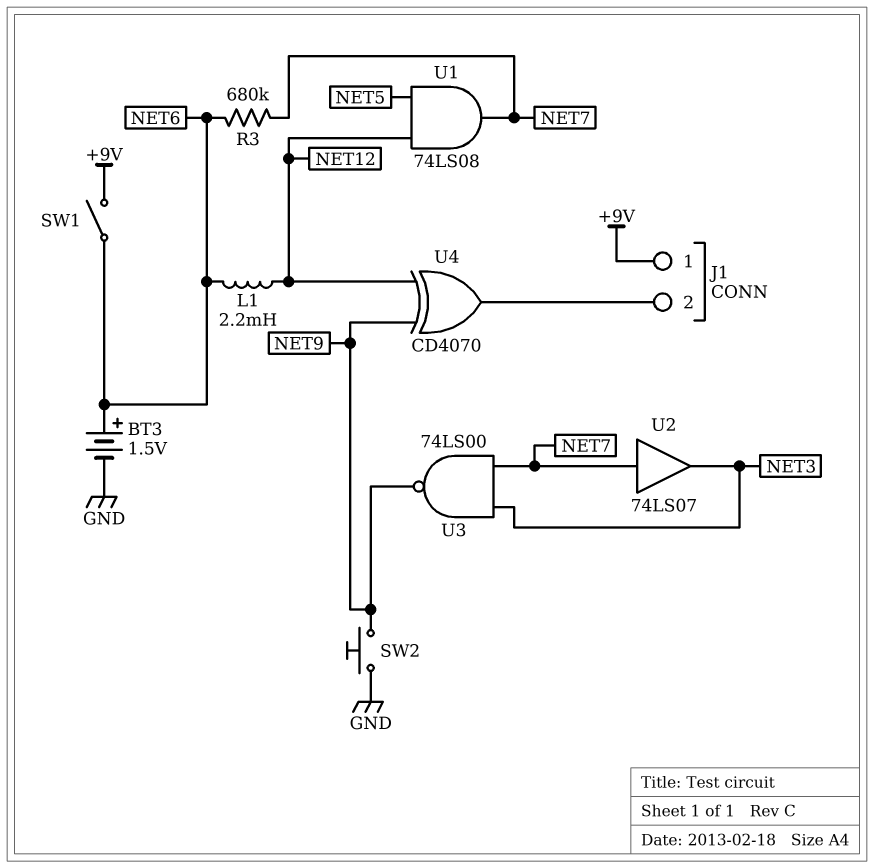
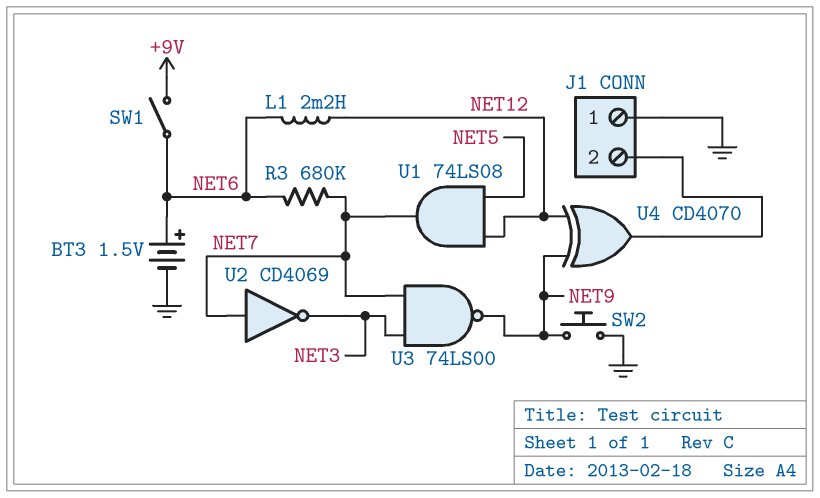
J1 pin 1: +9V -> GND
U2: buffer 74LS07 (in NET7, out NET3) -> NOT CD4069 (in NET7, out NET3)

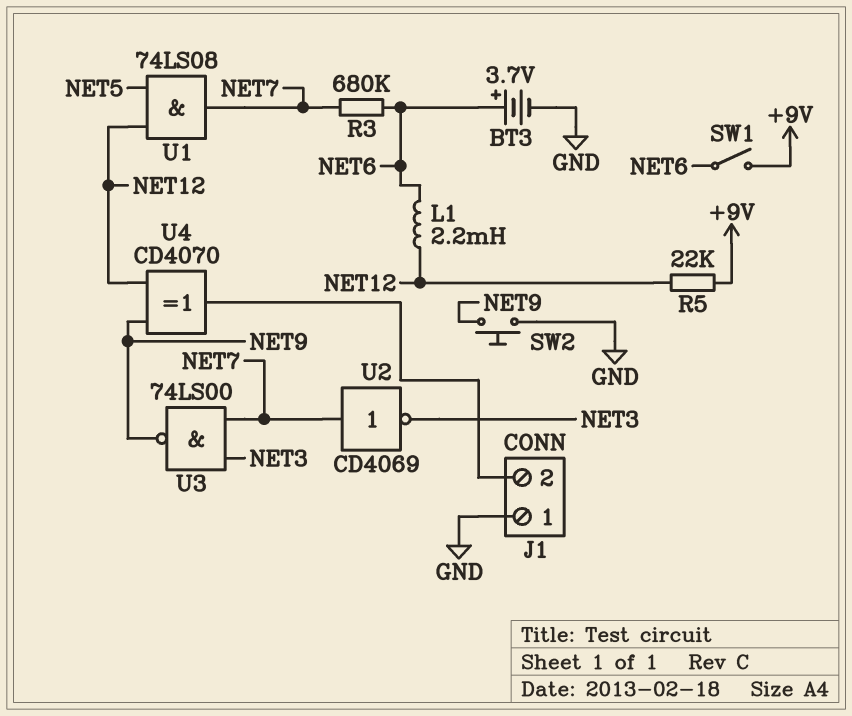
BT3: 1.5V (plus NET6, minus GND) -> 3.7V (plus NET6, minus GND)
R5: none -> 22k (+9V, NET12)

